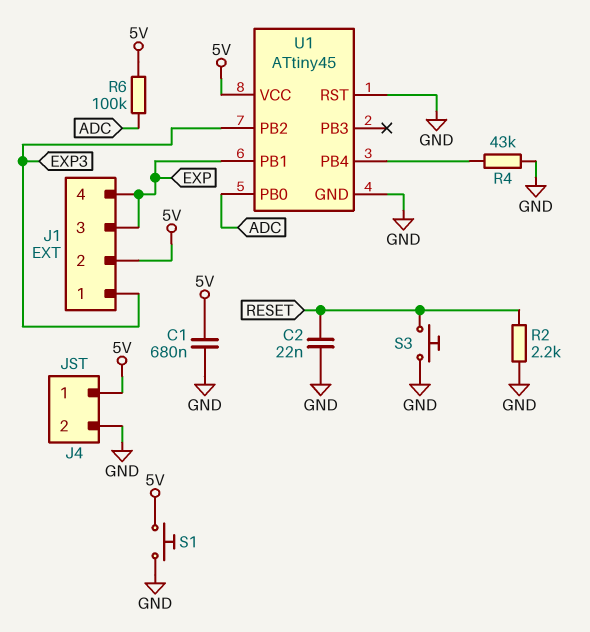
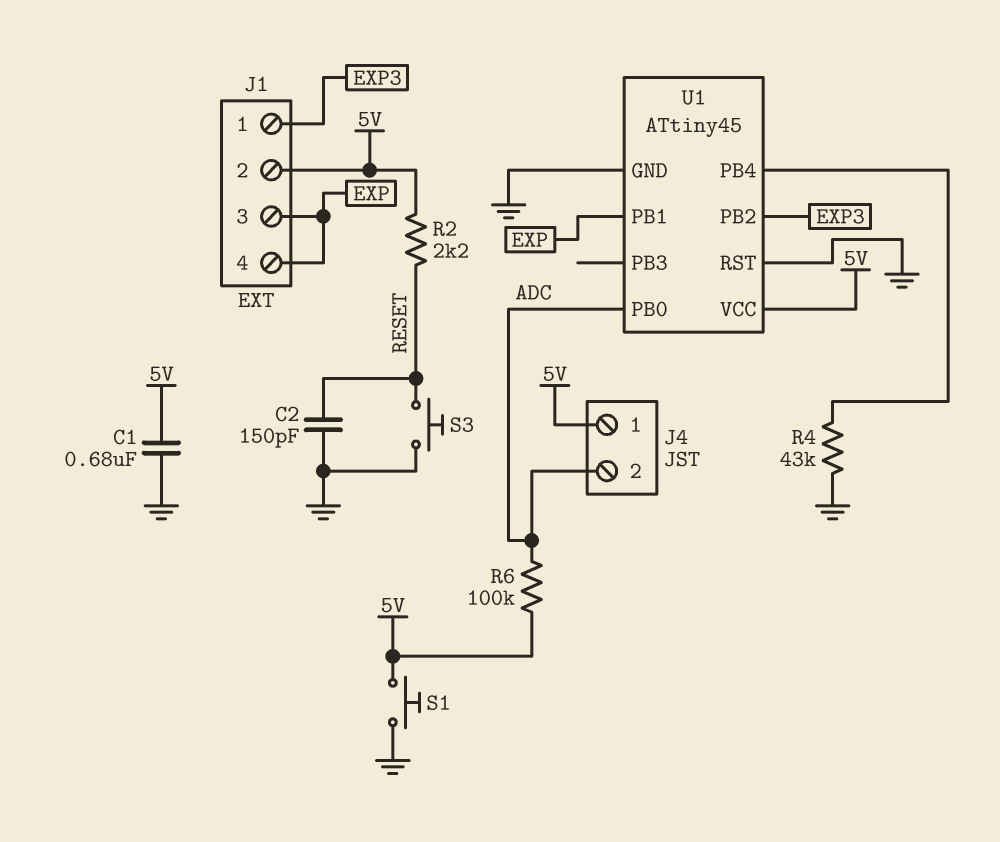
C2: 22nF (GND, RESET) -> 150pF (GND, RESET)
J4 pin 2: GND -> ADC
R2: 2.2k (GND, RESET) -> 2.2k (5V, RESET)

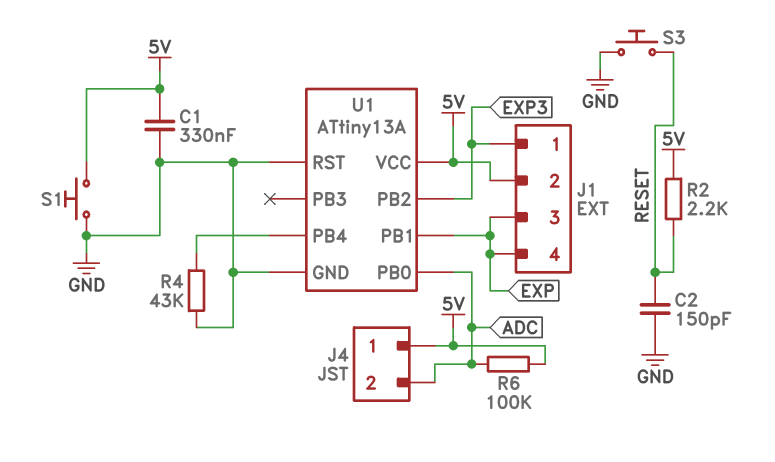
C1: 680nF (5V, GND) -> 330nF (5V, GND)
U1: ATtiny45 -> ATtiny13A

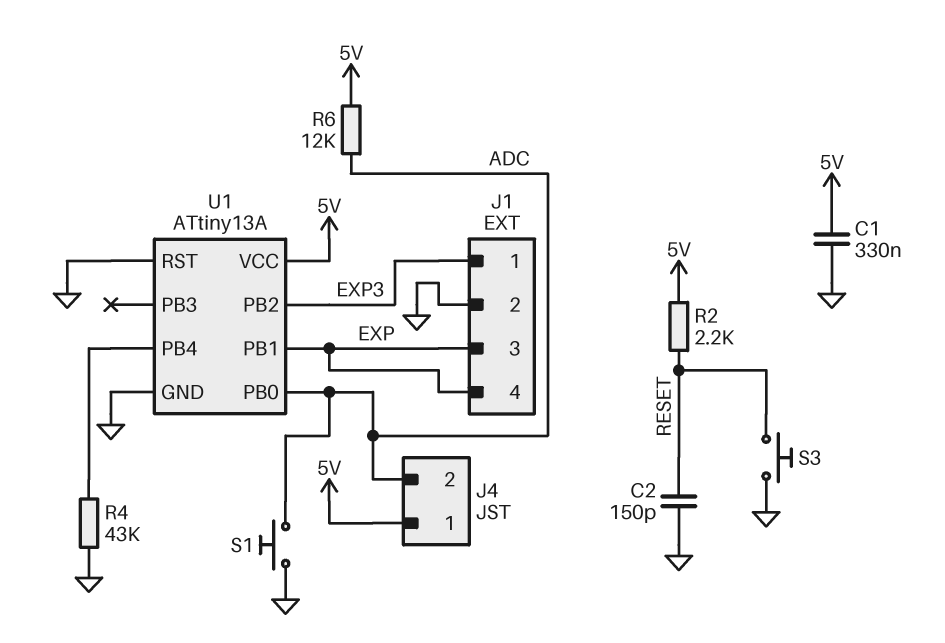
J1 pin 2: 5V -> GND
R6: 100k (5V, ADC) -> 12k (5V, ADC)
S1: button (5V, GND) -> button (ADC, GND)

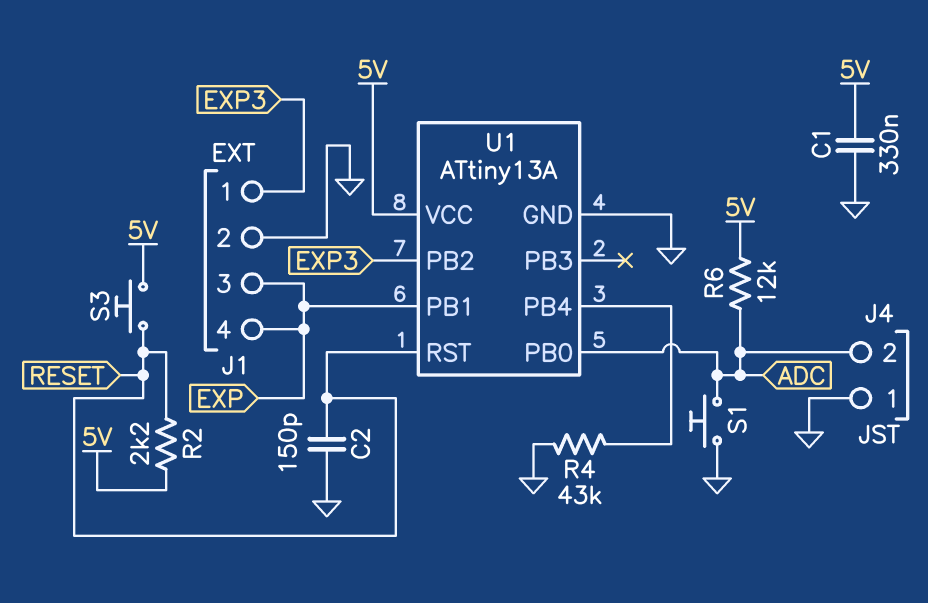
J4 pin 1: 5V -> GND
S3: button (GND, RESET) -> button (5V, RESET)
U1 pin RST: GND -> RESET

